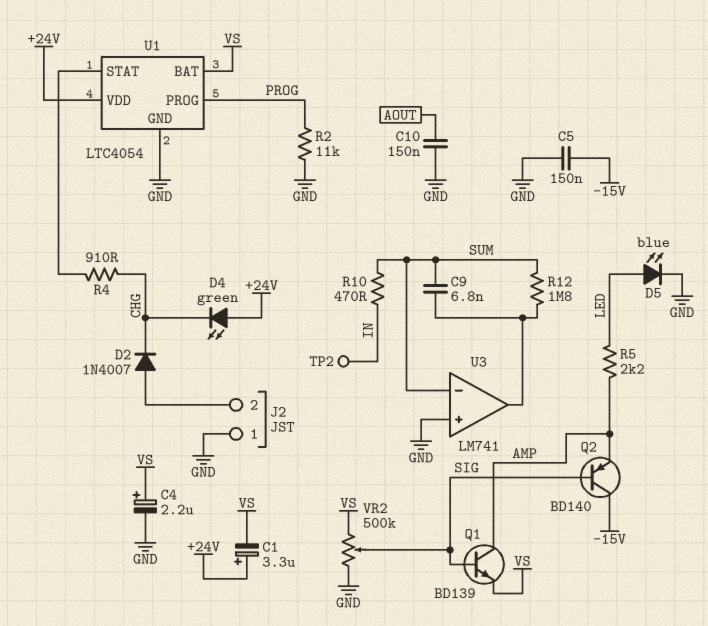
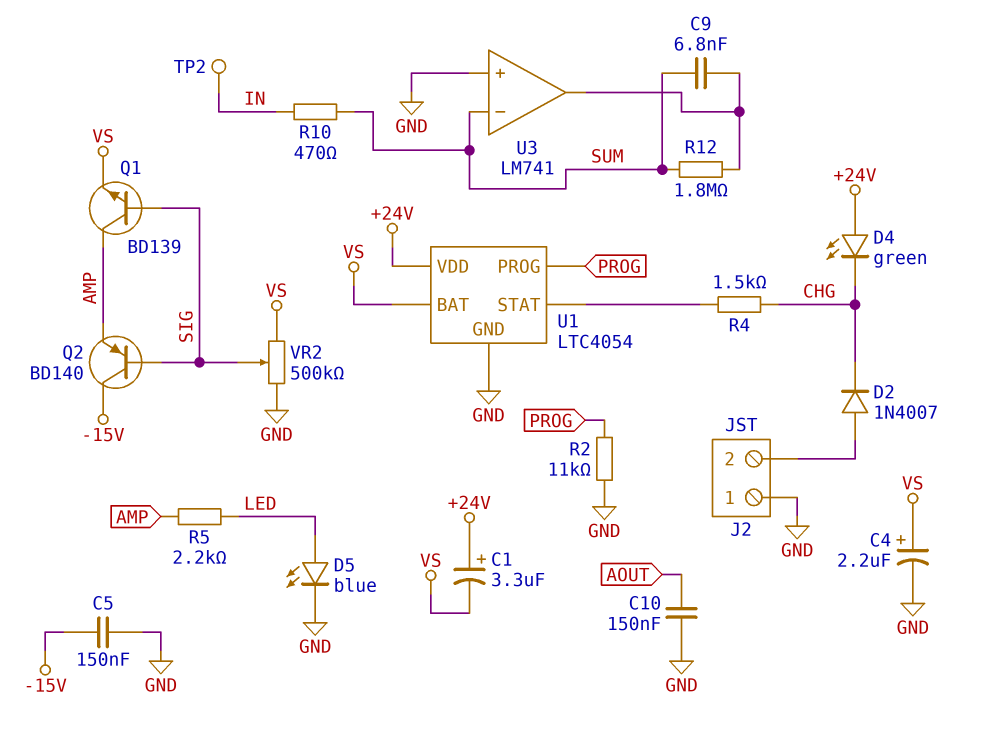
R4: 910 (CHG, U1/STAT) -> 1.5k (CHG, U1/STAT)

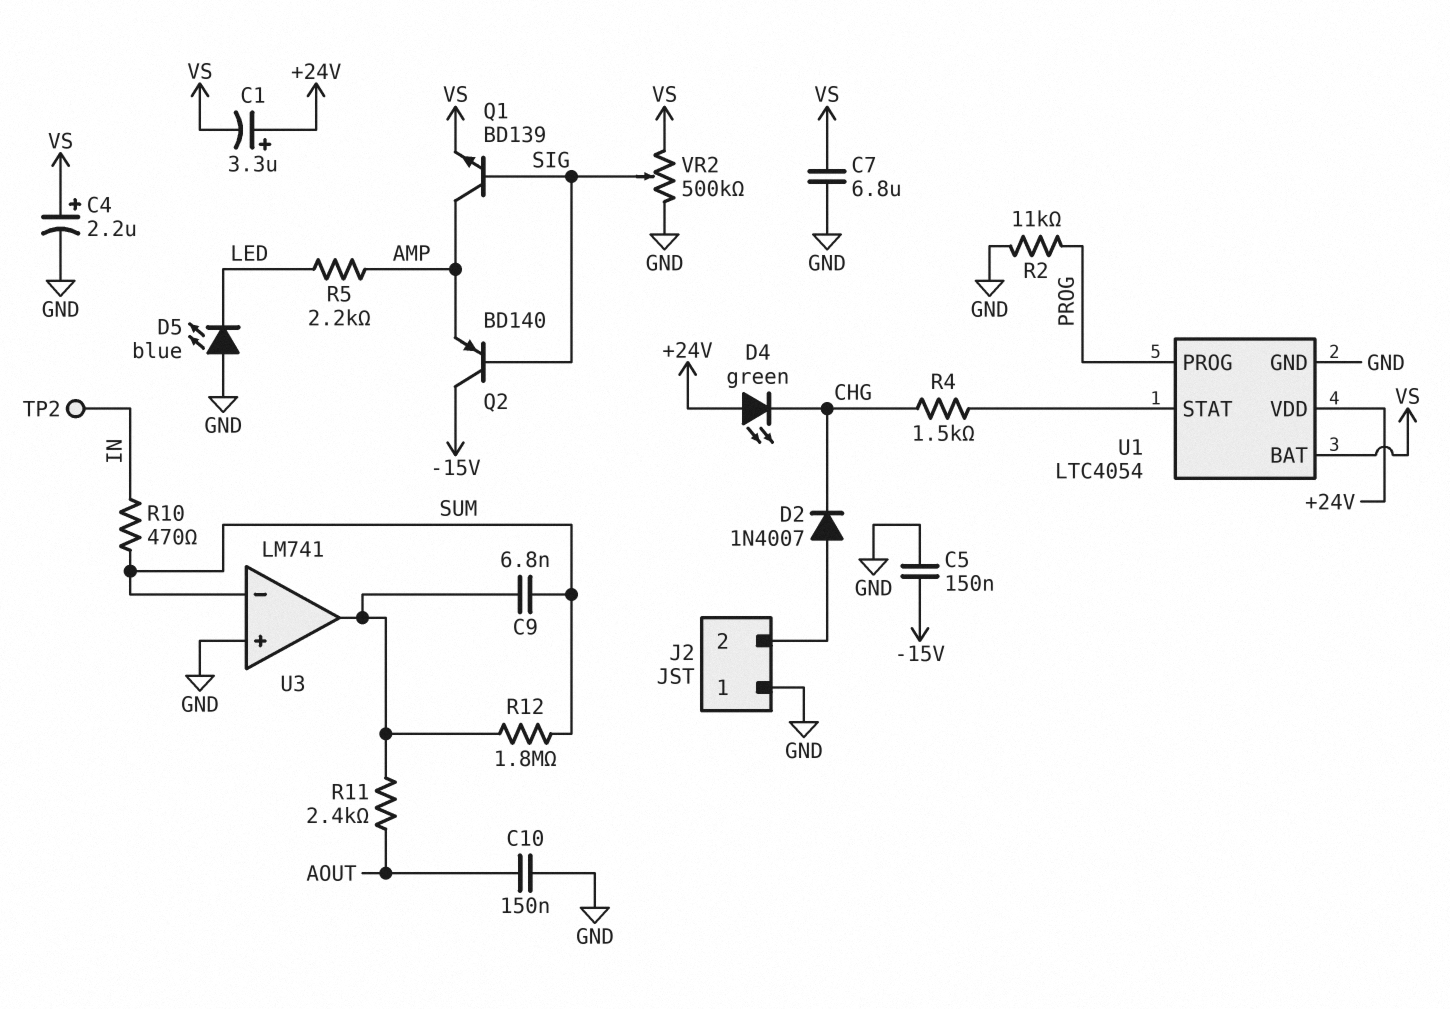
C7: none -> 6.8uF (GND, VS)
D5: LED blue (A LED, K GND) -> LED blue (A GND, K LED)
R11: none -> 2.4k (AOUT, U3/out)

